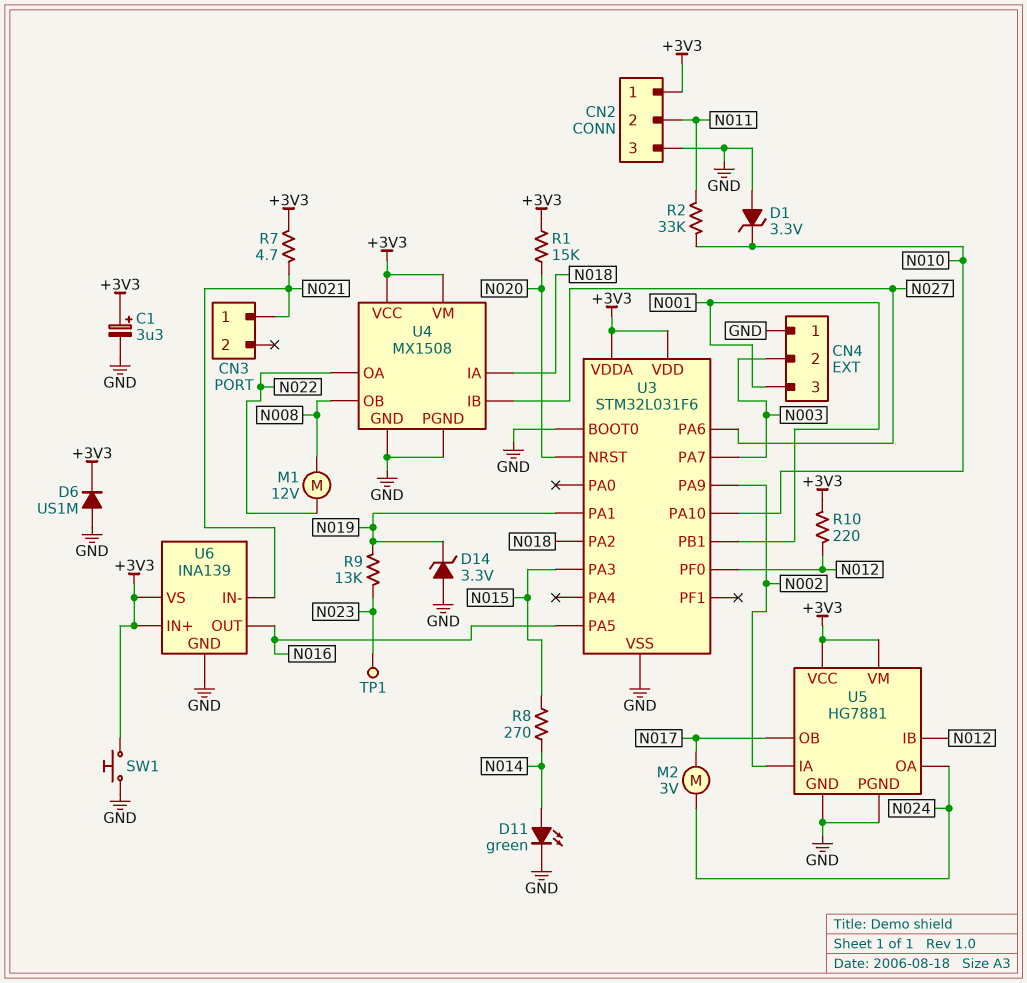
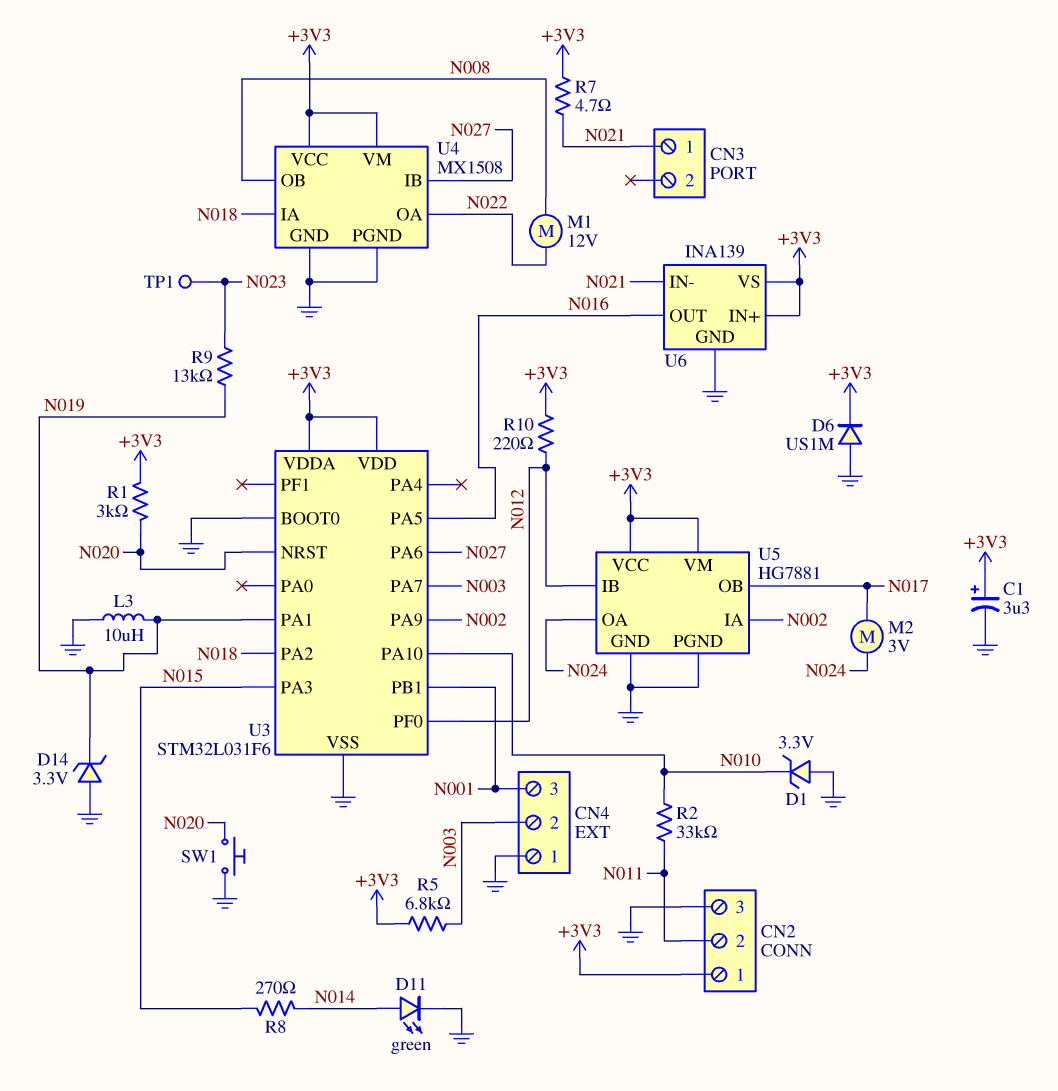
L3: none -> 10uH (GND, N019)
R1: 15k (+3V3, N020) -> 3k (+3V3, N020)
R5: none -> 6.8k (+3V3, N003)
SW1: button (+3V3, GND) -> button (GND, N020)

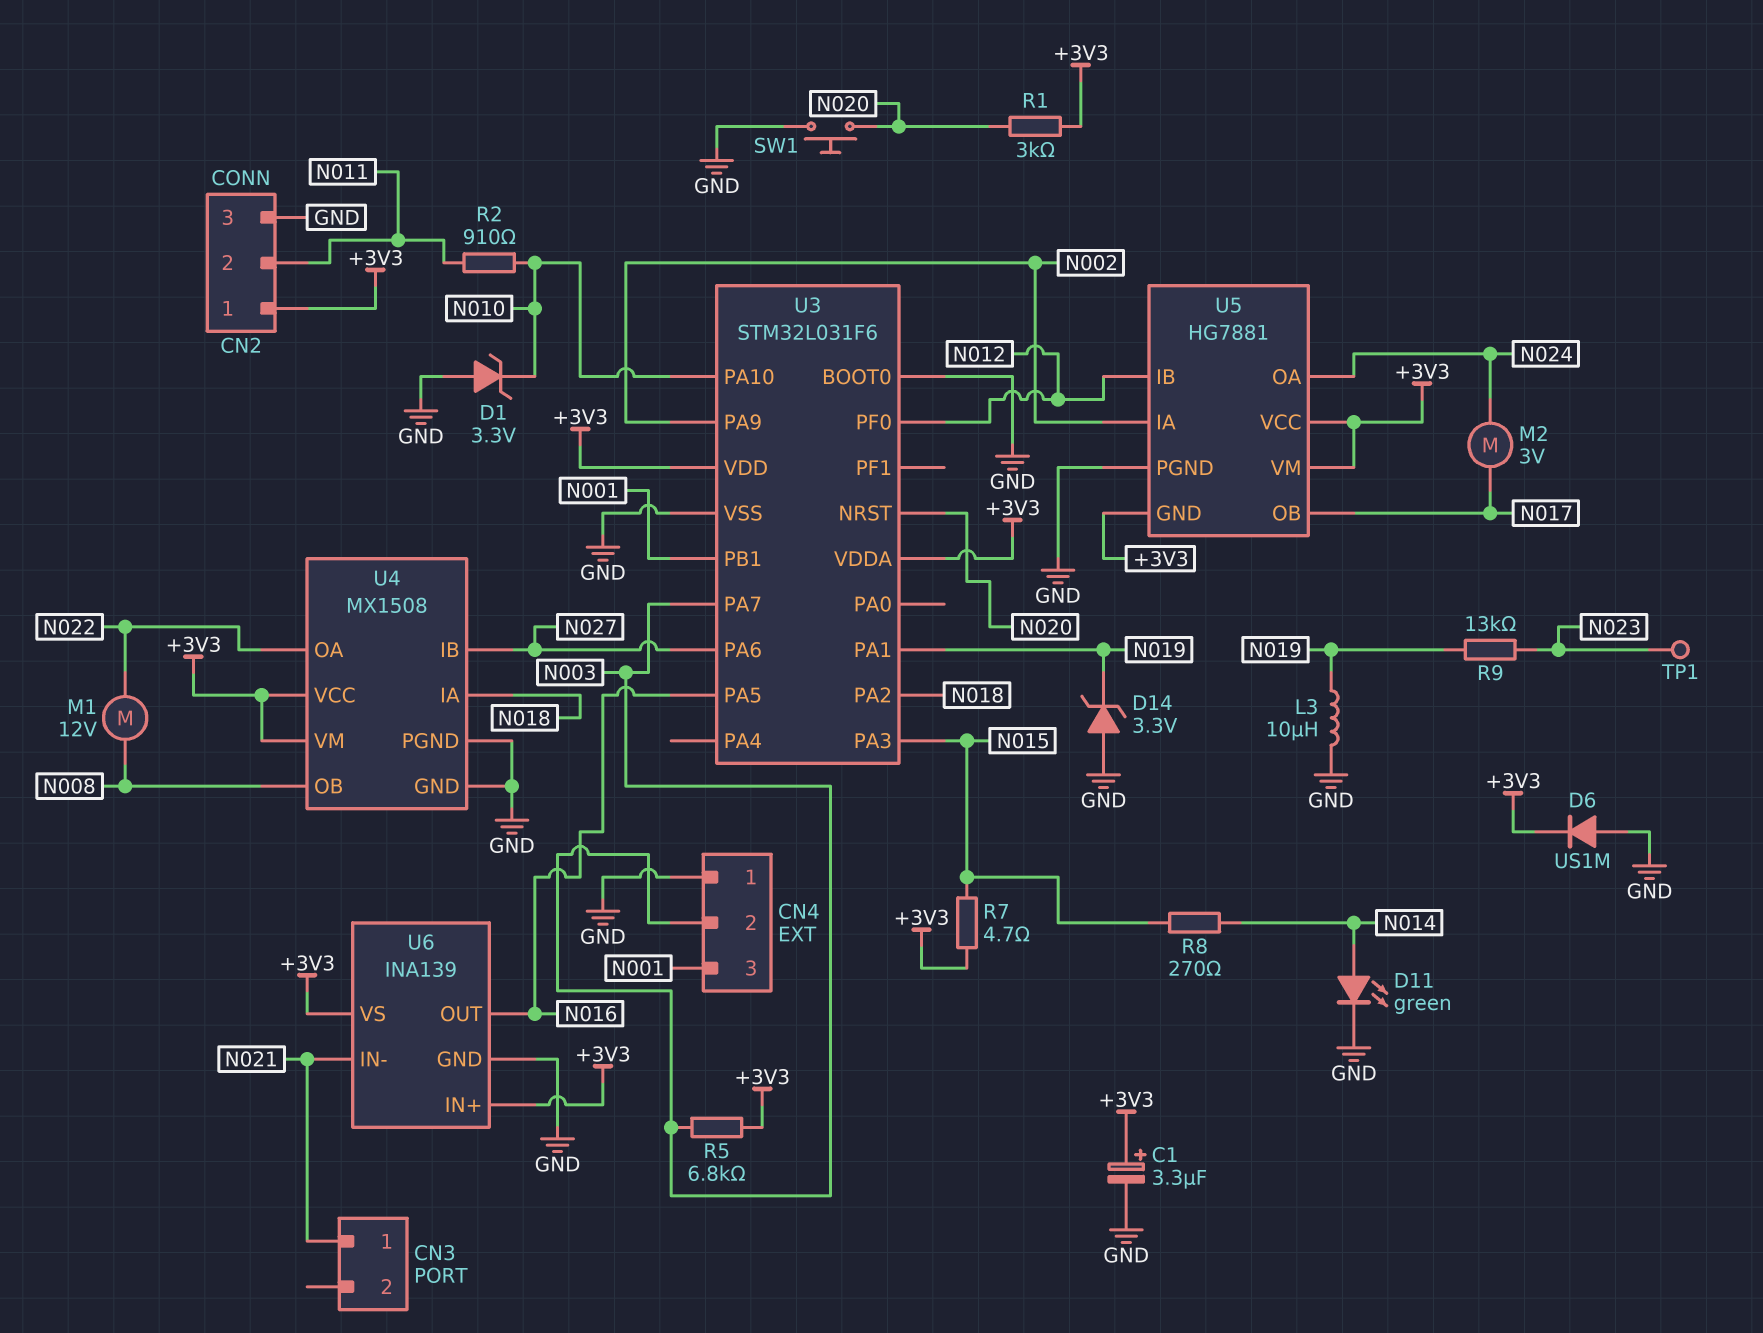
R2: 33k (N010, N011) -> 910 (N010, N011)
R7: 4.7 (+3V3, N021) -> 4.7 (+3V3, N015)
R10: 220 (+3V3, N012) -> none
U5 pin GND: GND -> +3V3

